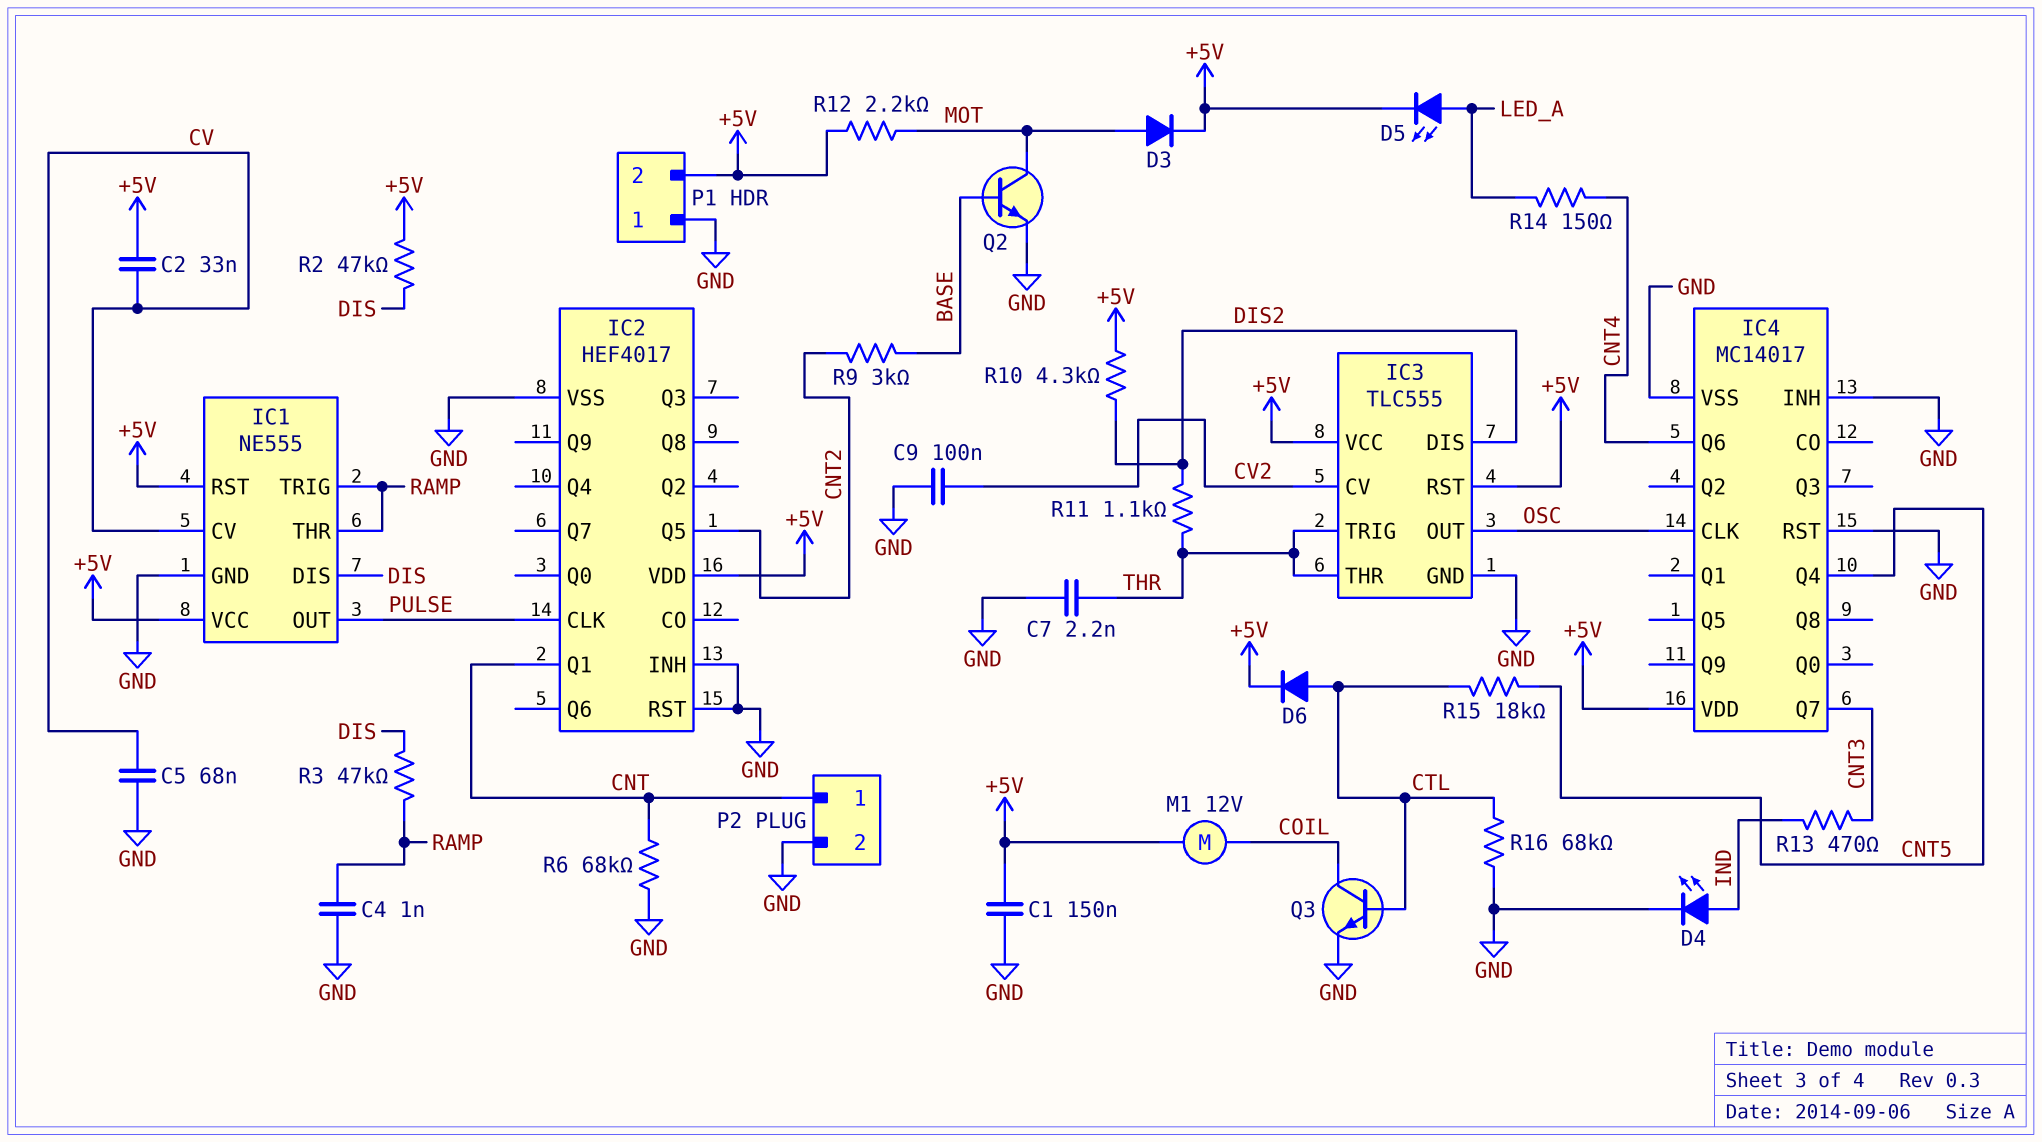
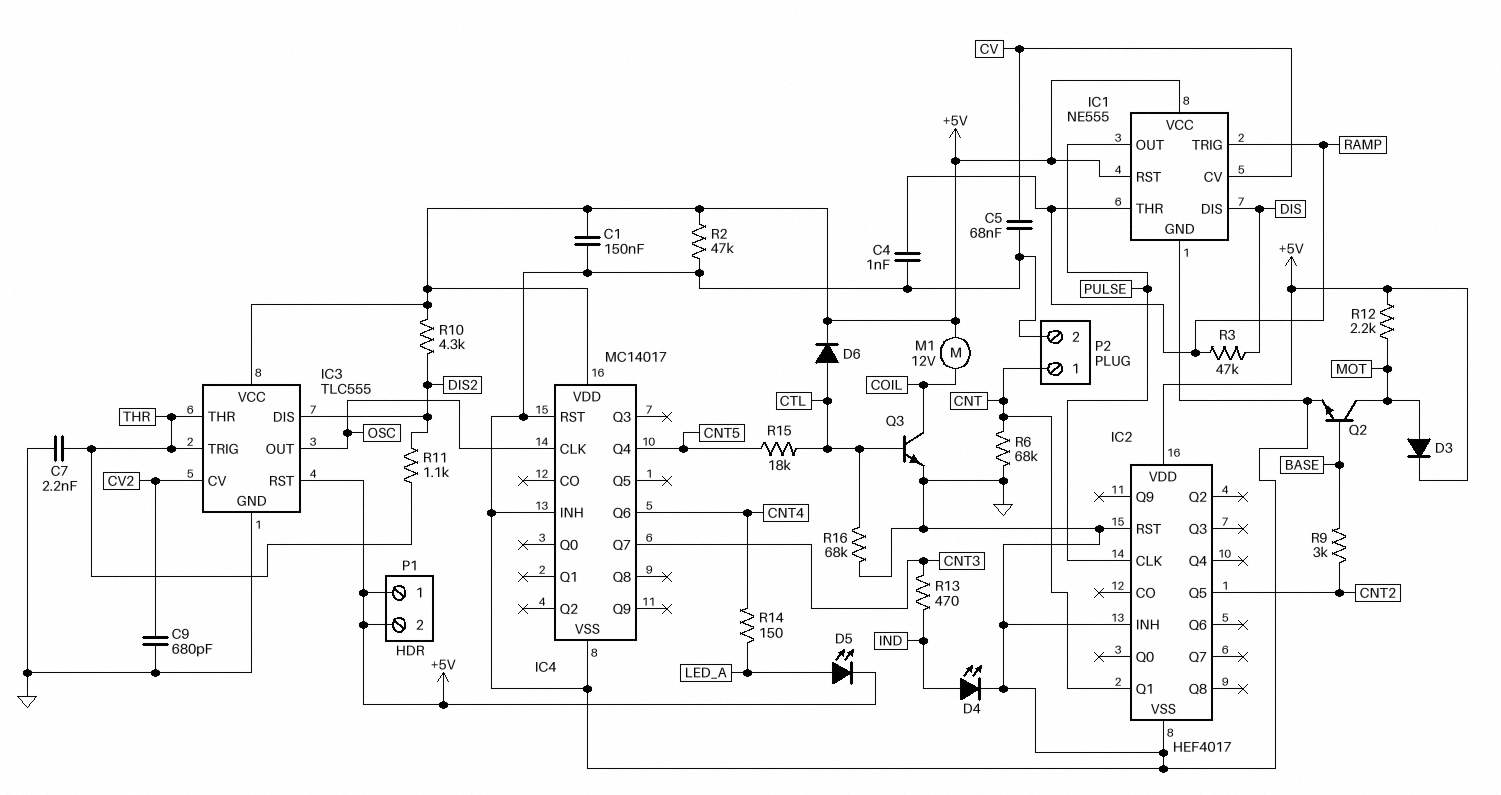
C2: 33nF (+5V, CV) -> none
C9: 100nF (CV2, GND) -> 680pF (CV2, GND)
P1 pin 1: GND -> +5V
R2: 47k (+5V, DIS) -> 47k (+5V, GND)

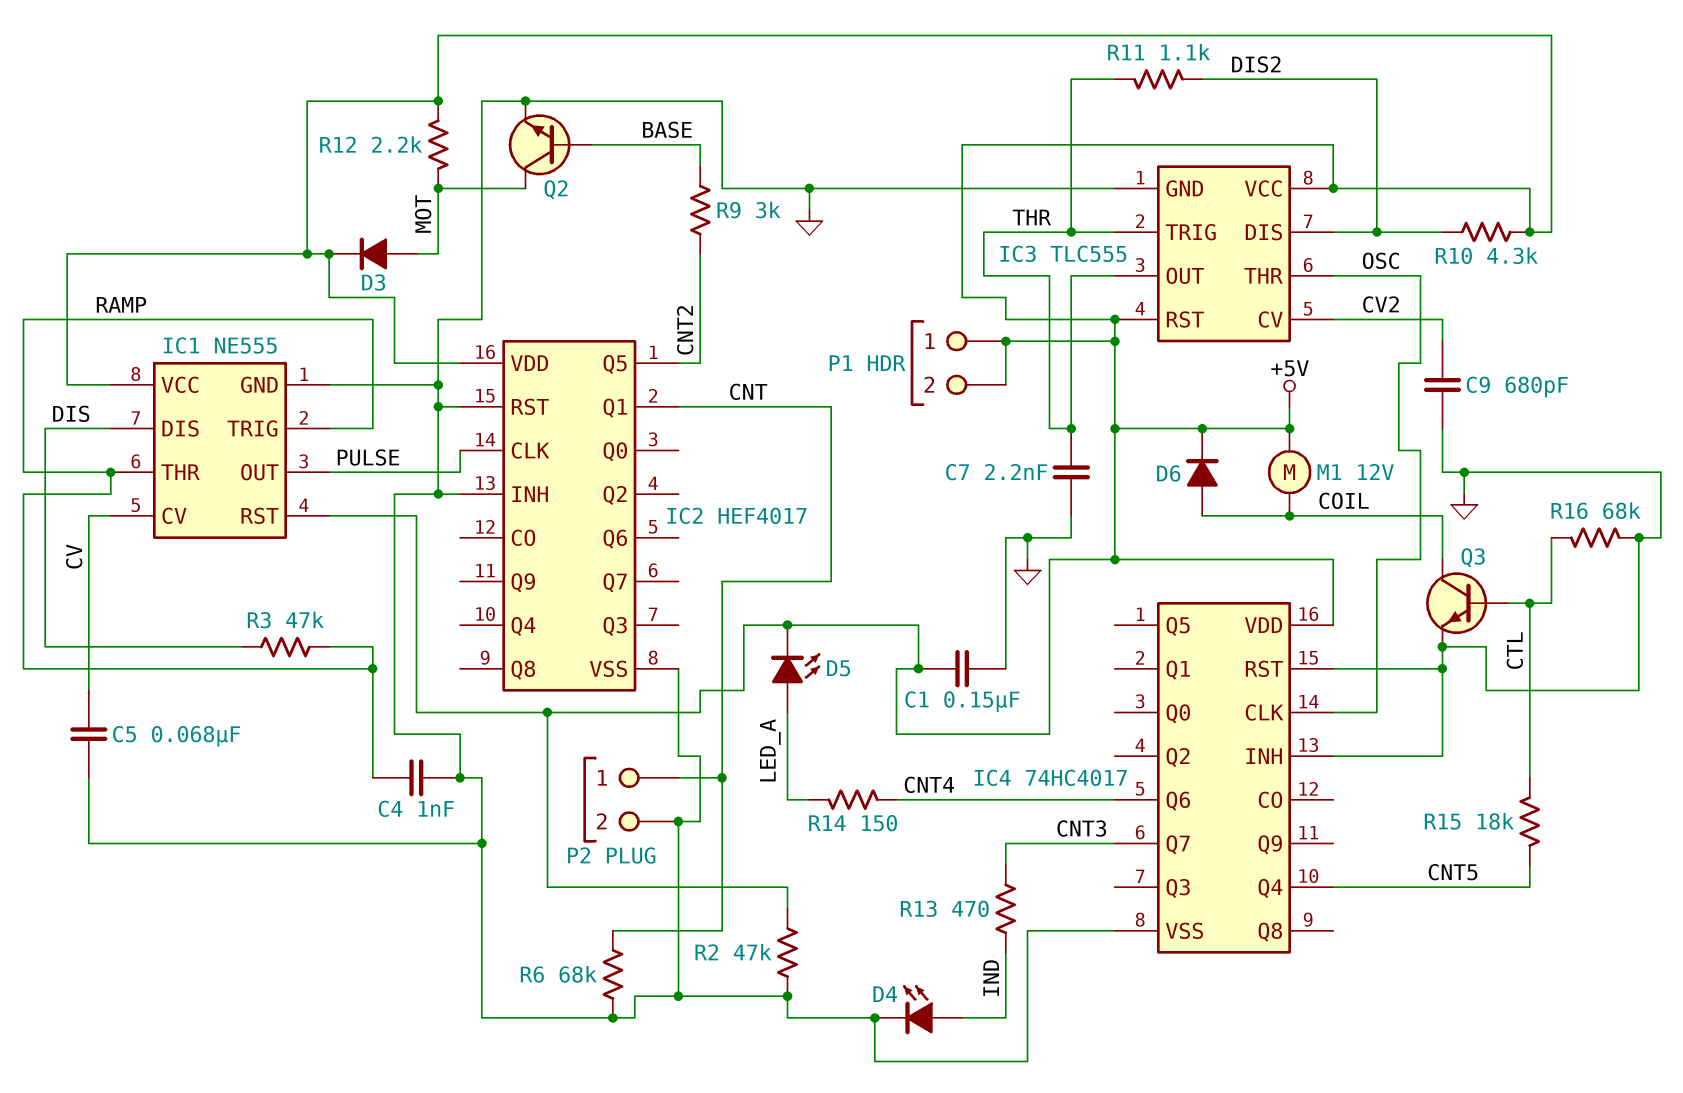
D6: diode (A CTL, K +5V) -> diode (A COIL, K +5V)
IC3 pin OUT: OSC -> THR
IC3 pin THR: THR -> OSC
IC4: MC14017 -> 74HC4017

